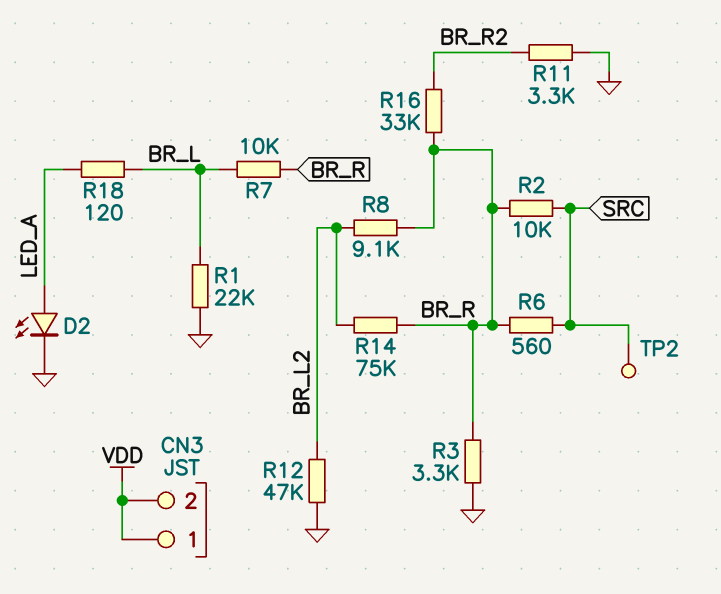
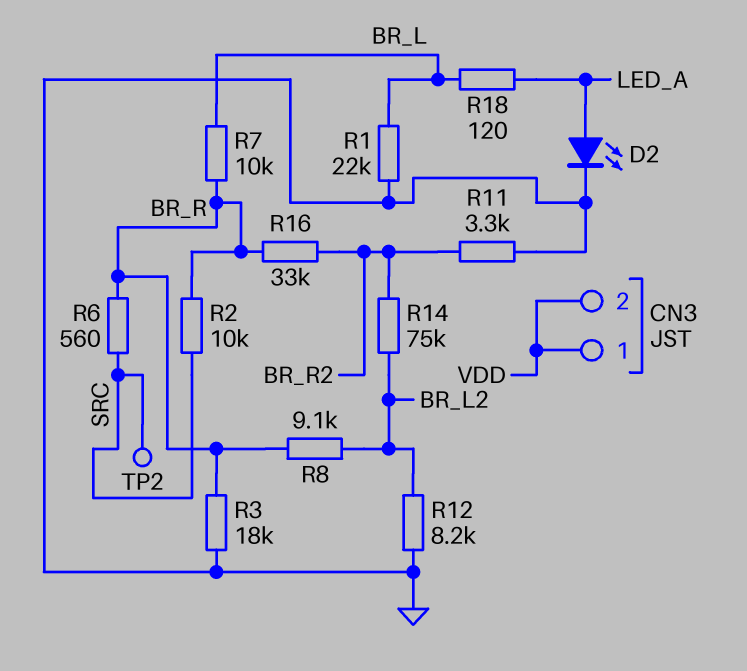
R3: 3.3k (BR_R, GND) -> 18k (BR_R, GND)
R12: 47k (BR_L2, GND) -> 8.2k (BR_L2, GND)
R14: 75k (BR_L2, BR_R) -> 75k (BR_L2, BR_R2)

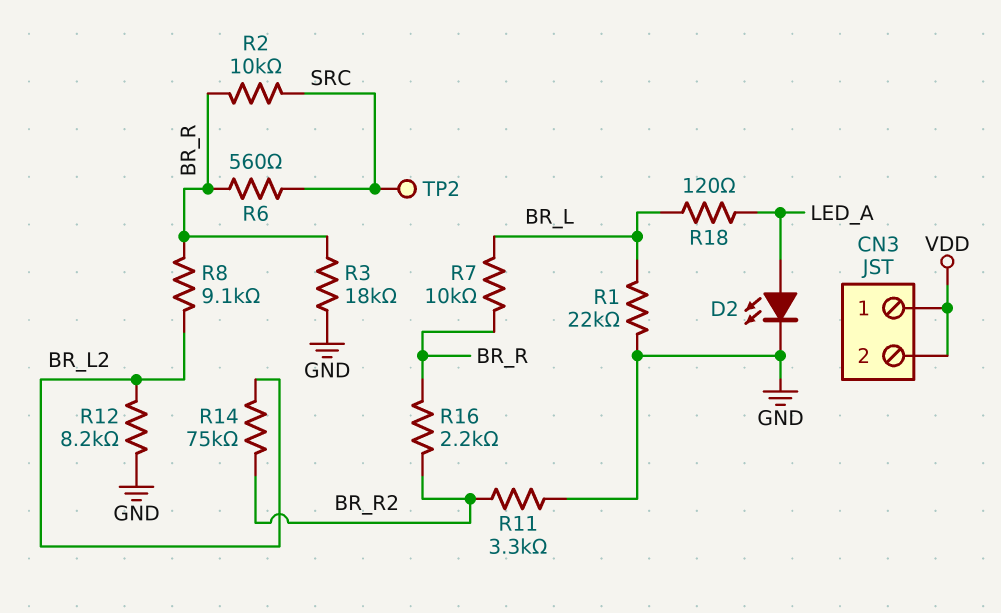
R16: 33k (BR_R, BR_R2) -> 2.2k (BR_R, BR_R2)

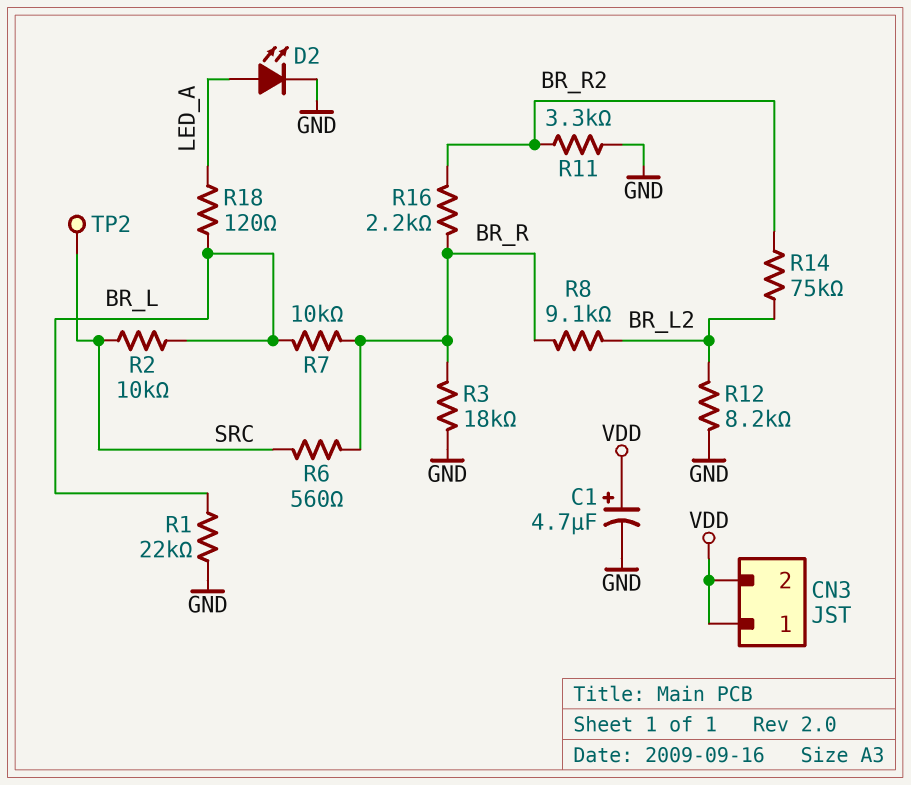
C1: none -> 4.7uF (plus VDD, minus GND)
R2: 10k (BR_R, SRC) -> 10k (BR_L, SRC)

